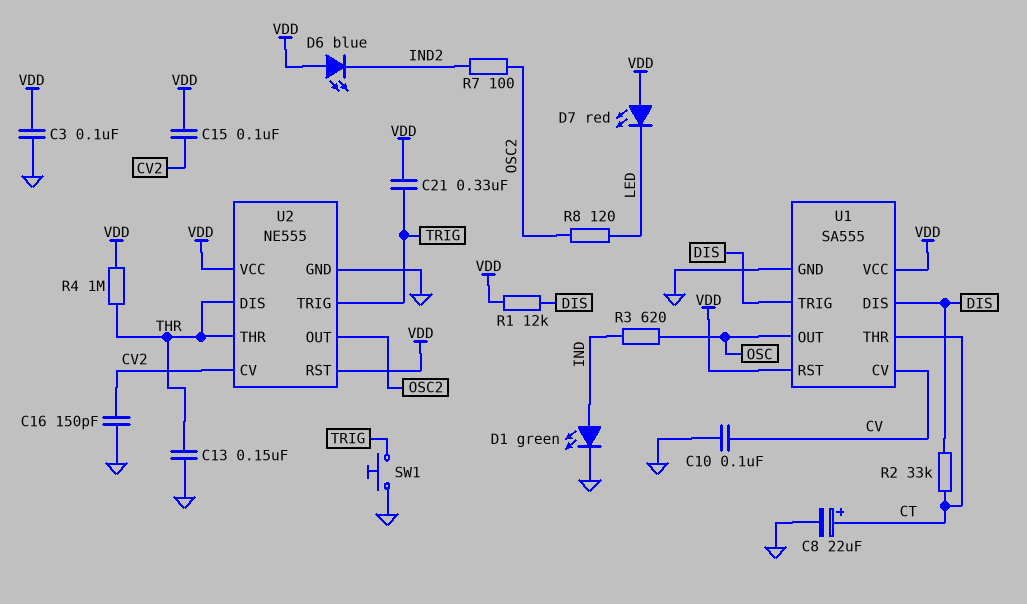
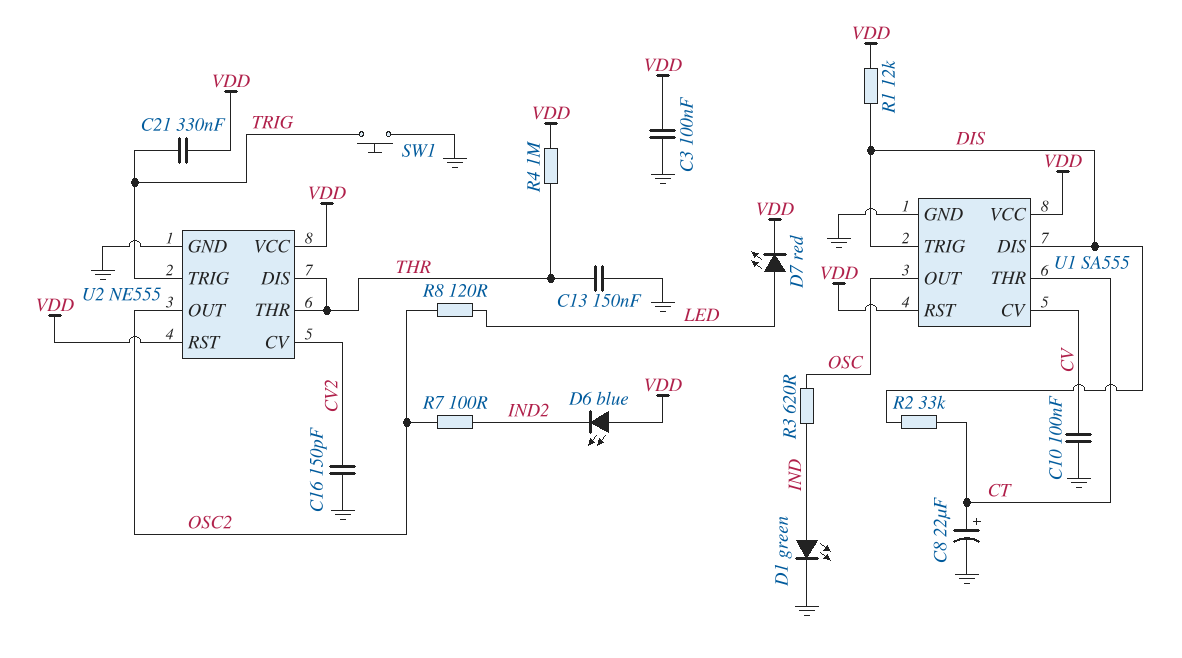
C15: 100nF (CV2, VDD) -> none
D7: LED red (A VDD, K LED) -> LED red (A LED, K VDD)

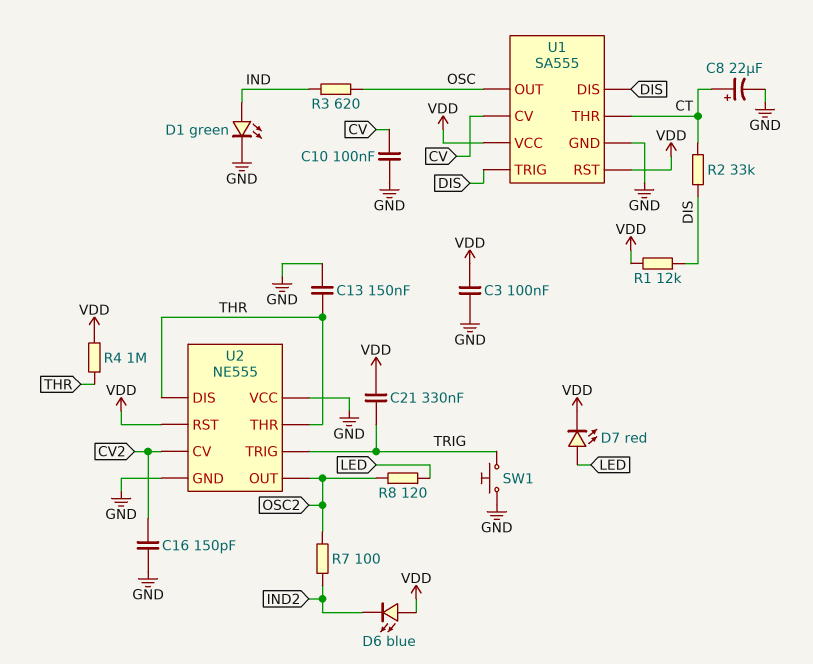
U2 pin VCC: VDD -> GND

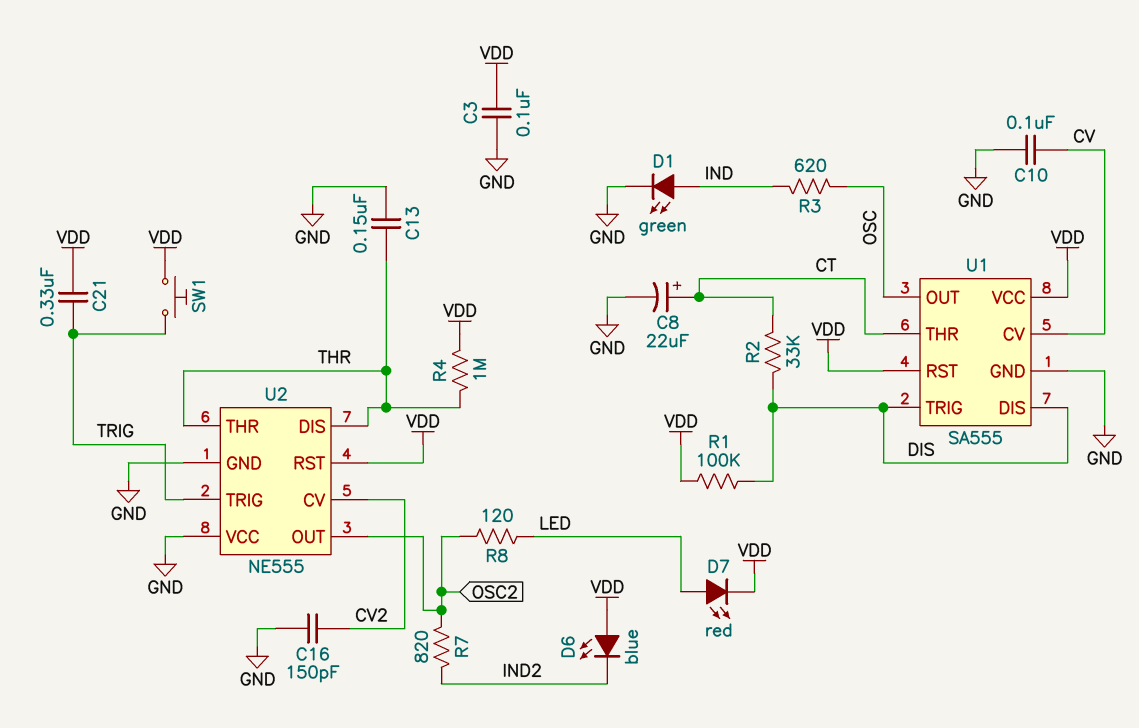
R1: 12k (DIS, VDD) -> 100k (DIS, VDD)
R7: 100 (IND2, OSC2) -> 820 (IND2, OSC2)
SW1: button (GND, TRIG) -> button (TRIG, VDD)

